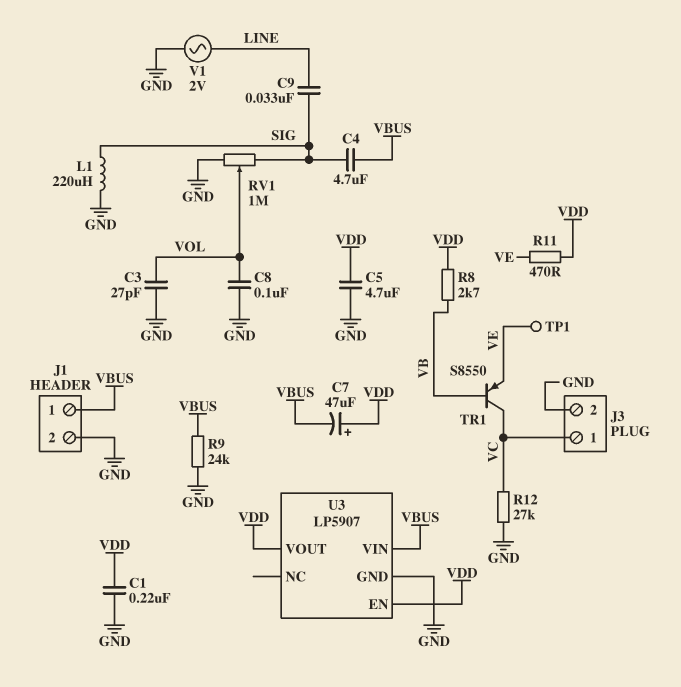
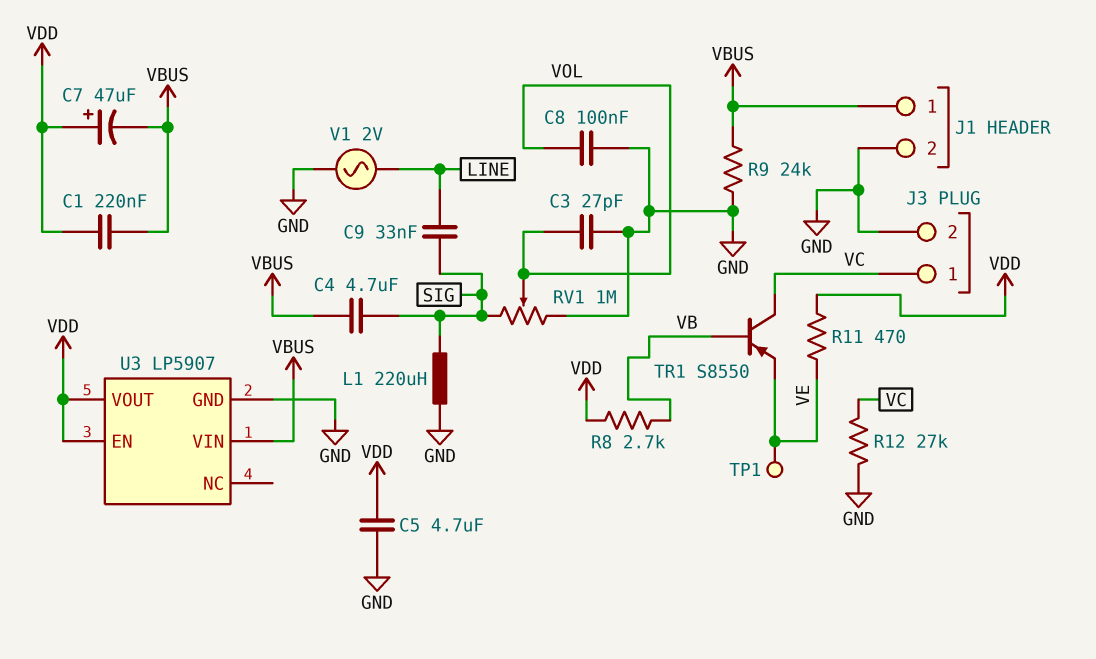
C1: 220nF (GND, VDD) -> 220nF (VBUS, VDD)

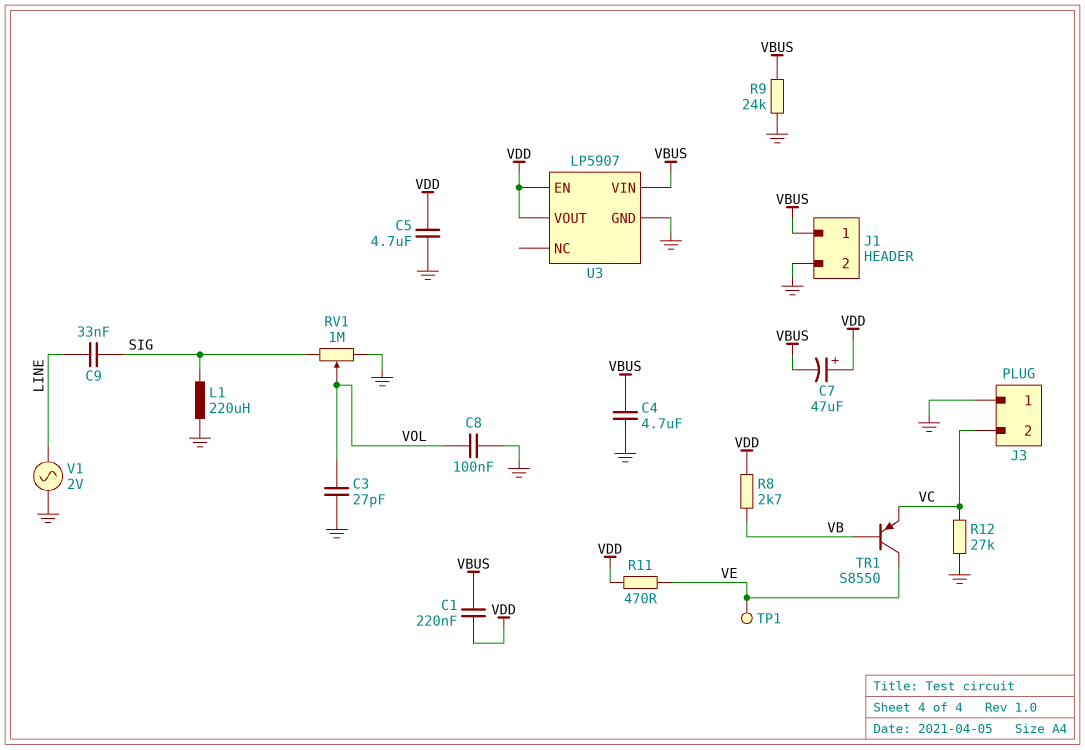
C4: 4.7uF (SIG, VBUS) -> 4.7uF (GND, VBUS)
J3 pin 1: VC -> GND
J3 pin 2: GND -> VC
TR1: PNP S8550 (B VB, C VC, E VE) -> PNP S8550 (B VB, C VE, E VC)

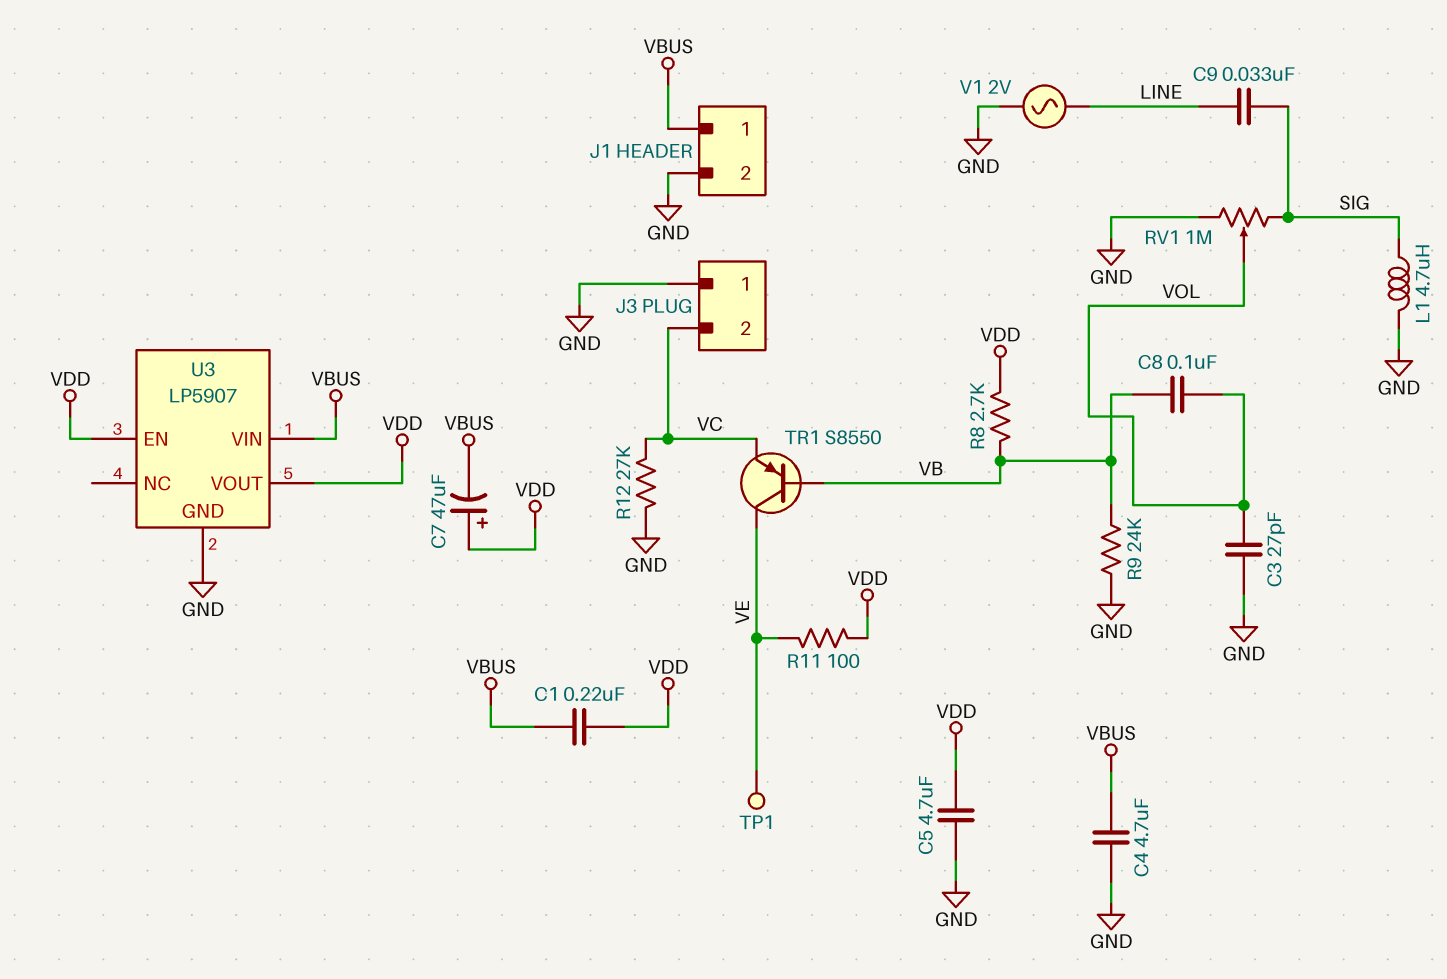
C8: 100nF (GND, VOL) -> 100nF (VB, VOL)
L1: 220uH (GND, SIG) -> 4.7uH (GND, SIG)
R9: 24k (GND, VBUS) -> 24k (GND, VB)
R11: 470 (VDD, VE) -> 100 (VDD, VE)

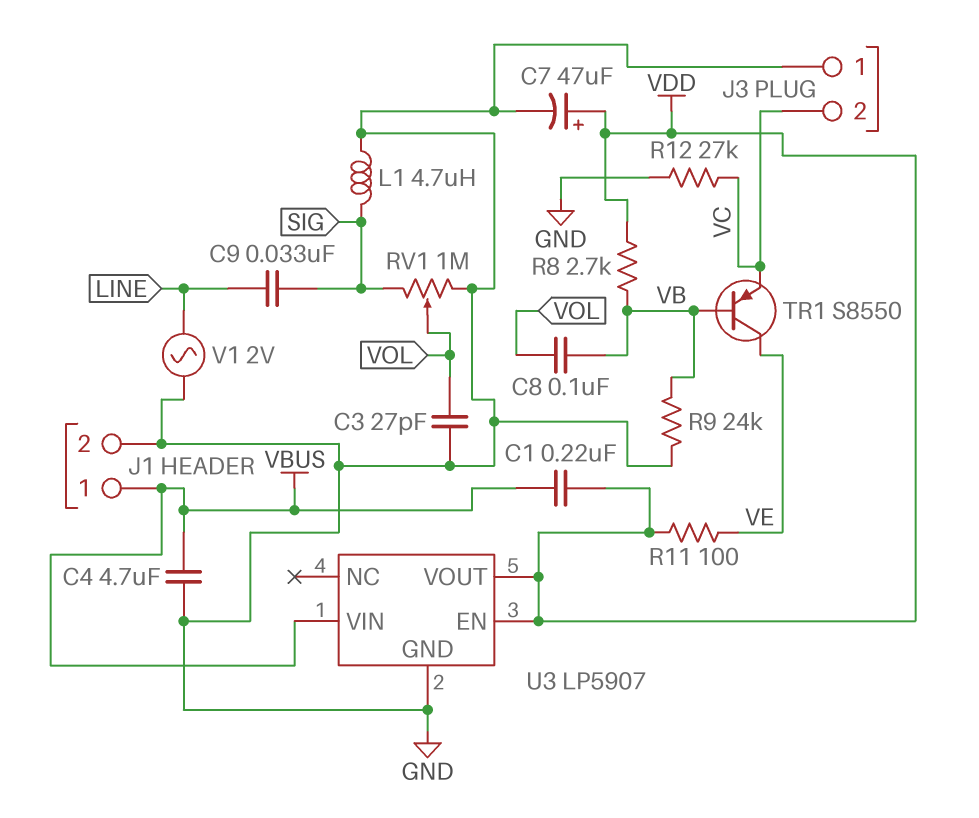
C5: 4.7uF (GND, VDD) -> none
C7: 47uF (plus VDD, minus VBUS) -> 47uF (plus VDD, minus GND)
TP1: test point (VE) -> none

